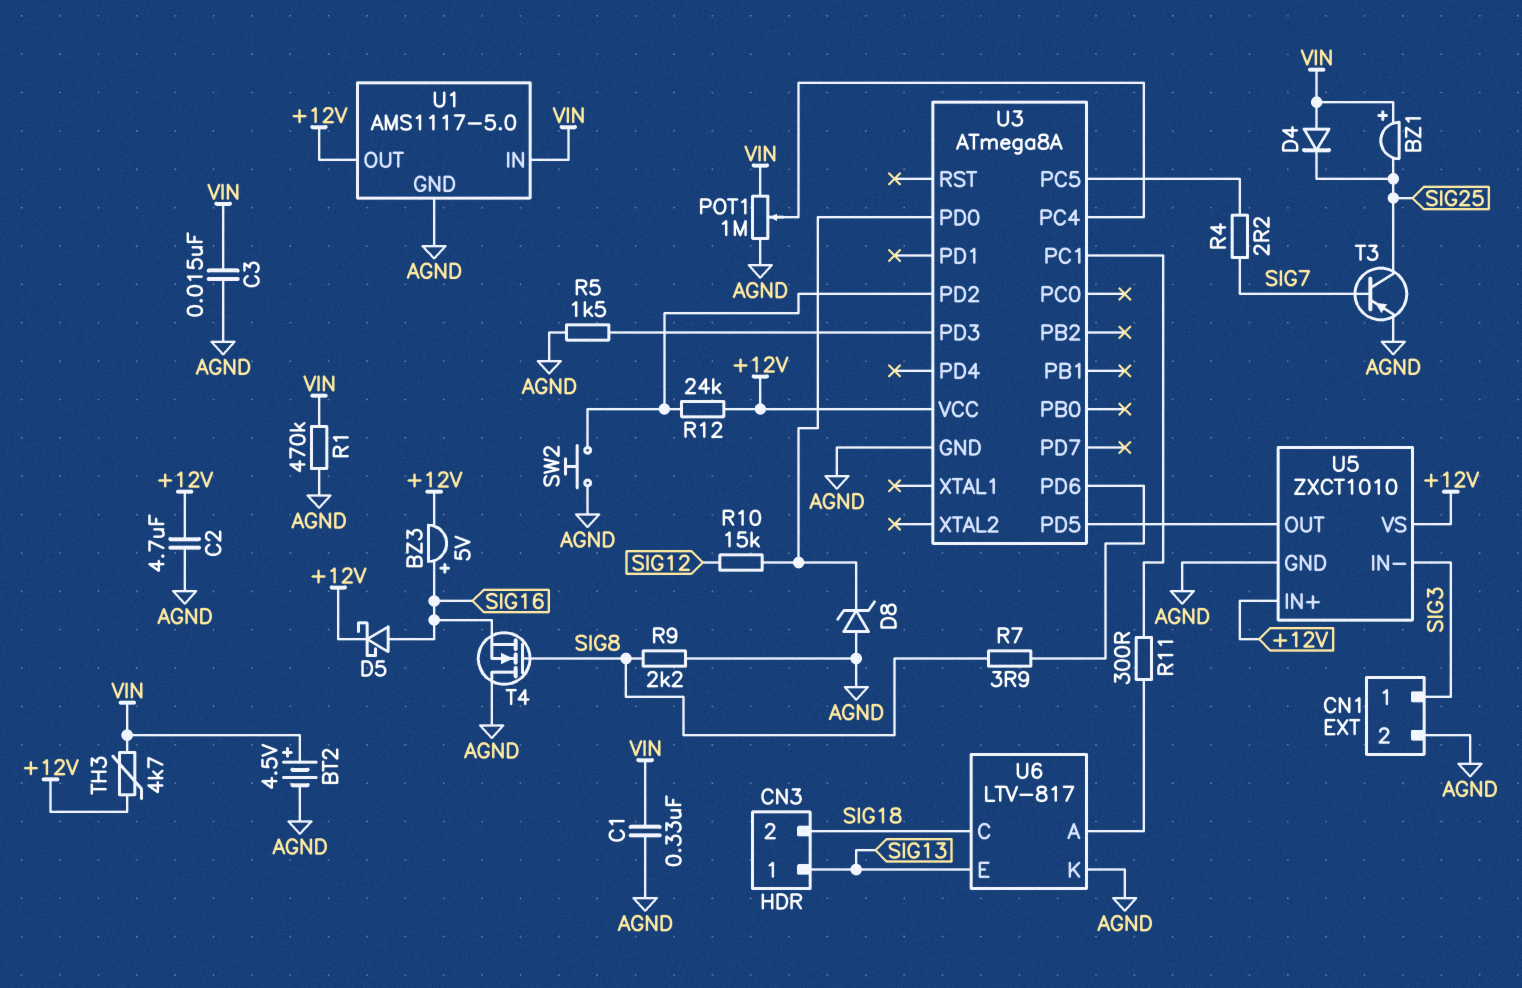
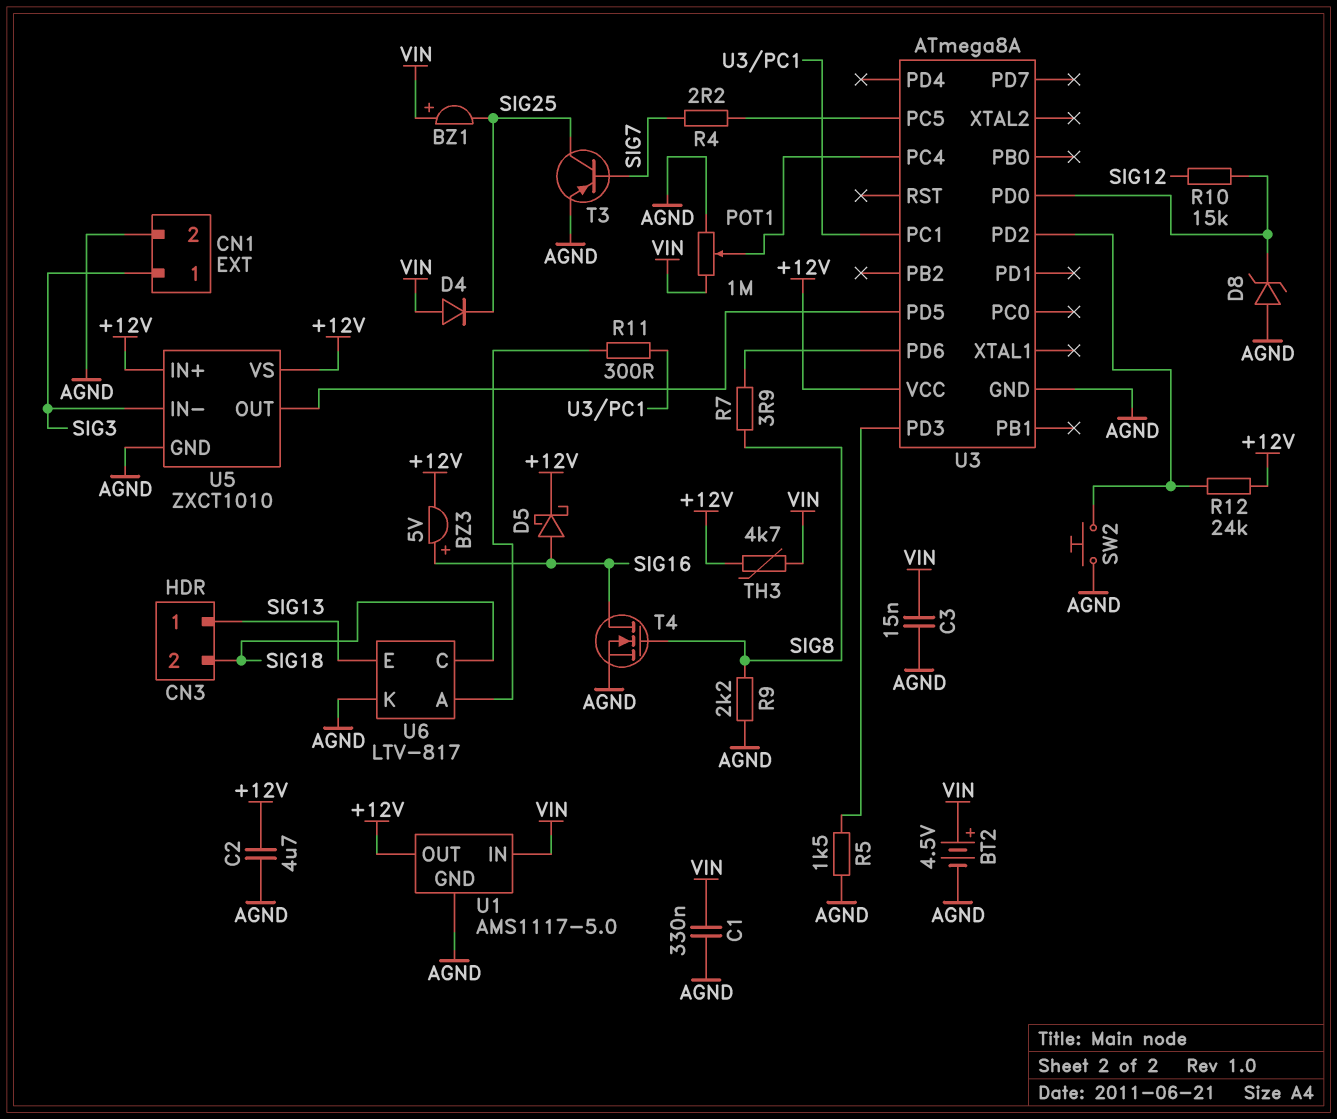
R1: 470k (AGND, VIN) -> none
T4: NMOS (G SIG8, D AGND, S SIG16) -> NMOS (G SIG8, D SIG16, S AGND)

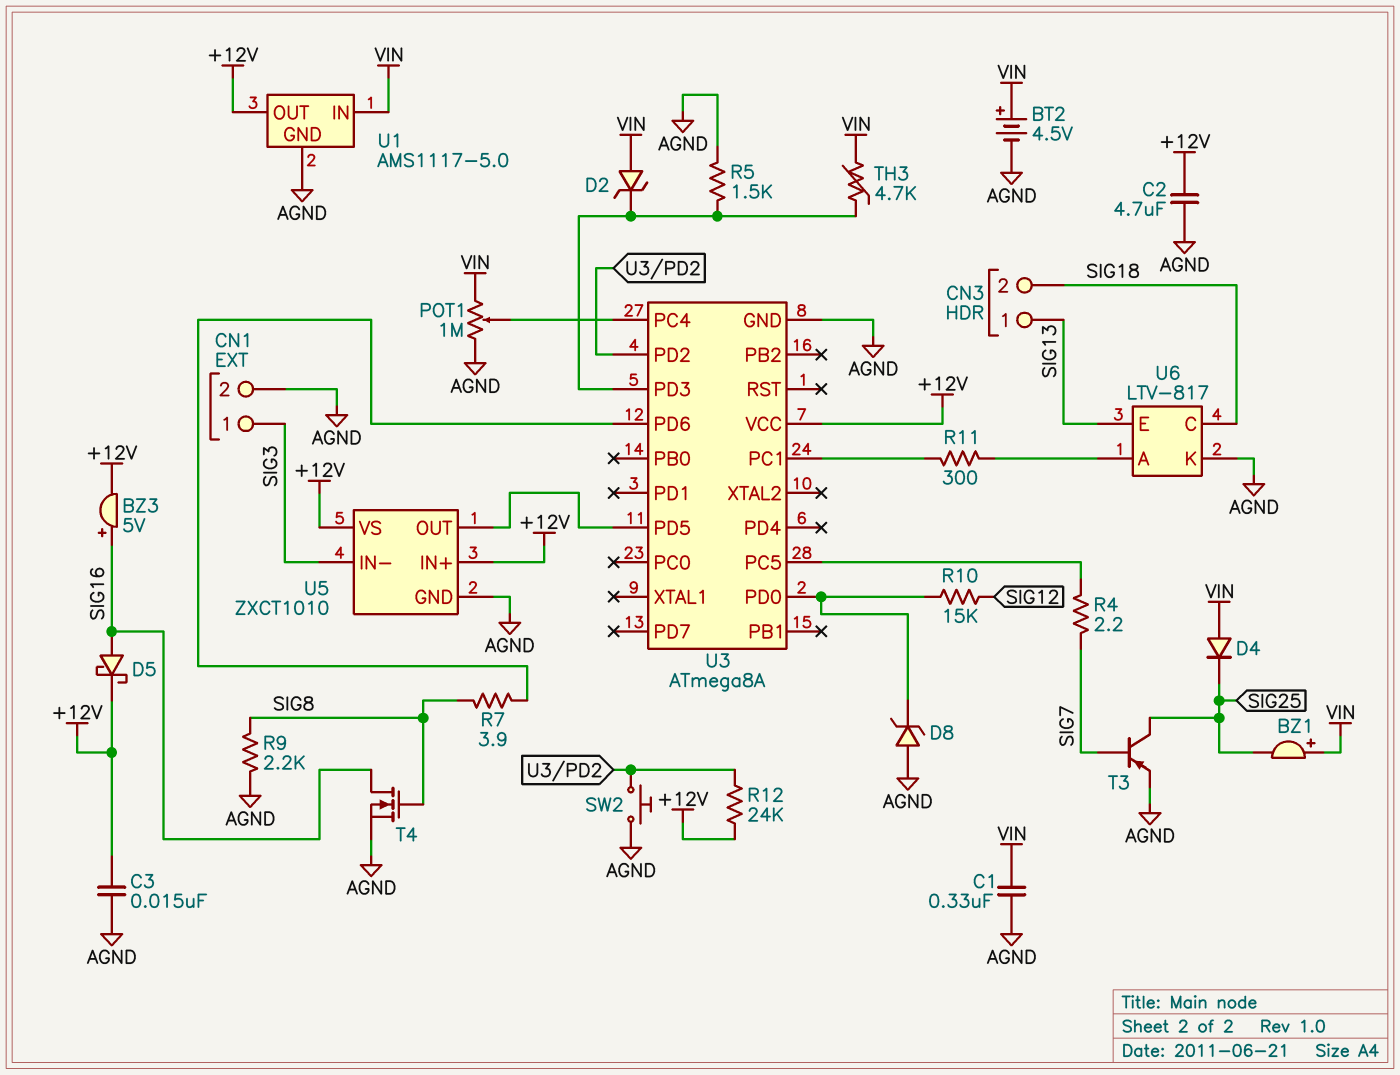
C3: 15nF (AGND, VIN) -> 15nF (+12V, AGND)
D2: none -> zener (A VIN, K U3/PD3)
TH3: 4.7k (+12V, VIN) -> 4.7k (U3/PD3, VIN)

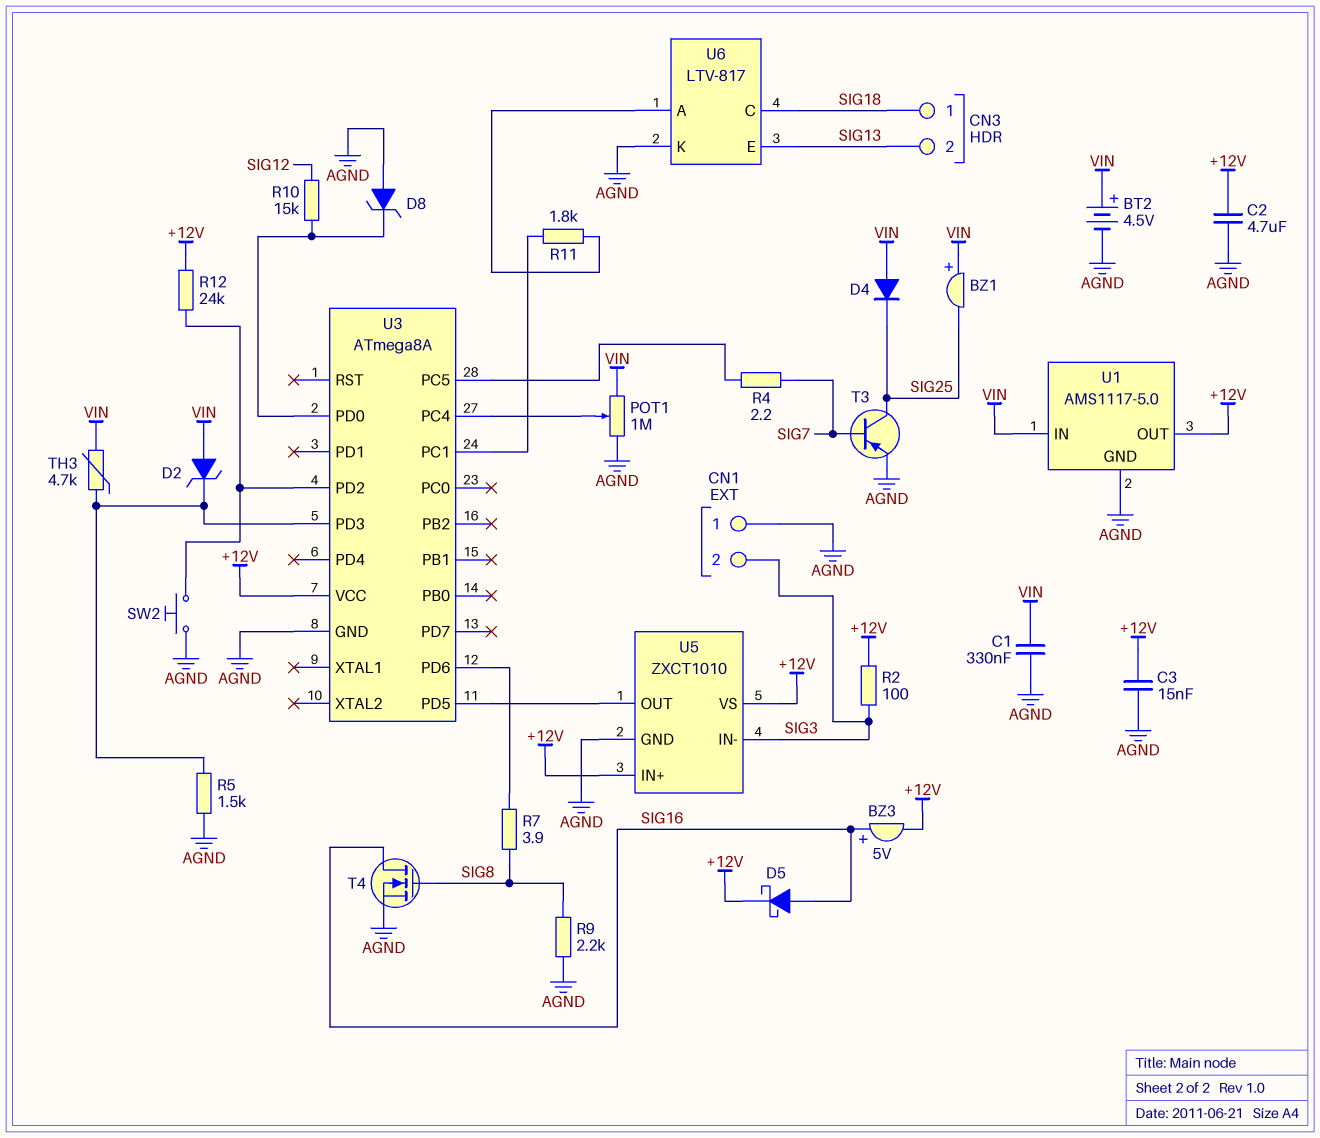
CN1 pin 1: SIG3 -> AGND
CN1 pin 2: AGND -> SIG3
CN3 pin 1: SIG13 -> SIG18
CN3 pin 2: SIG18 -> SIG13
R2: none -> 100 (+12V, SIG3)
R11: 300 (U3/PC1, U6/A) -> 1.8k (U3/PC1, U6/A)

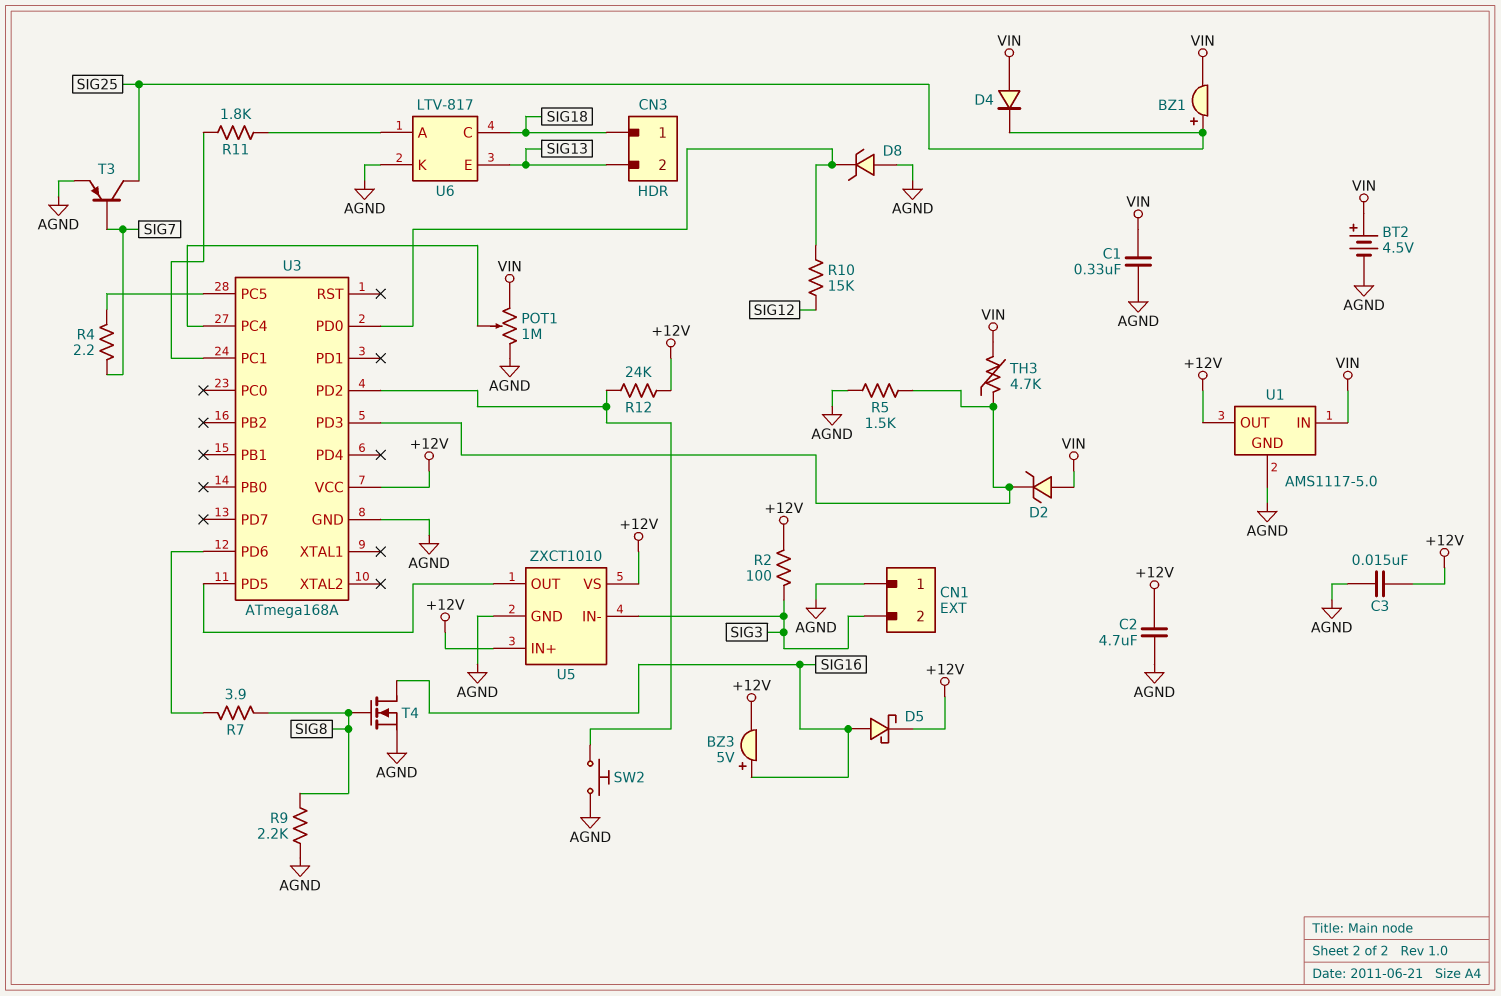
BZ1: buzzer (plus VIN, minus SIG25) -> buzzer (plus SIG25, minus VIN)
U3: ATmega8A -> ATmega168A

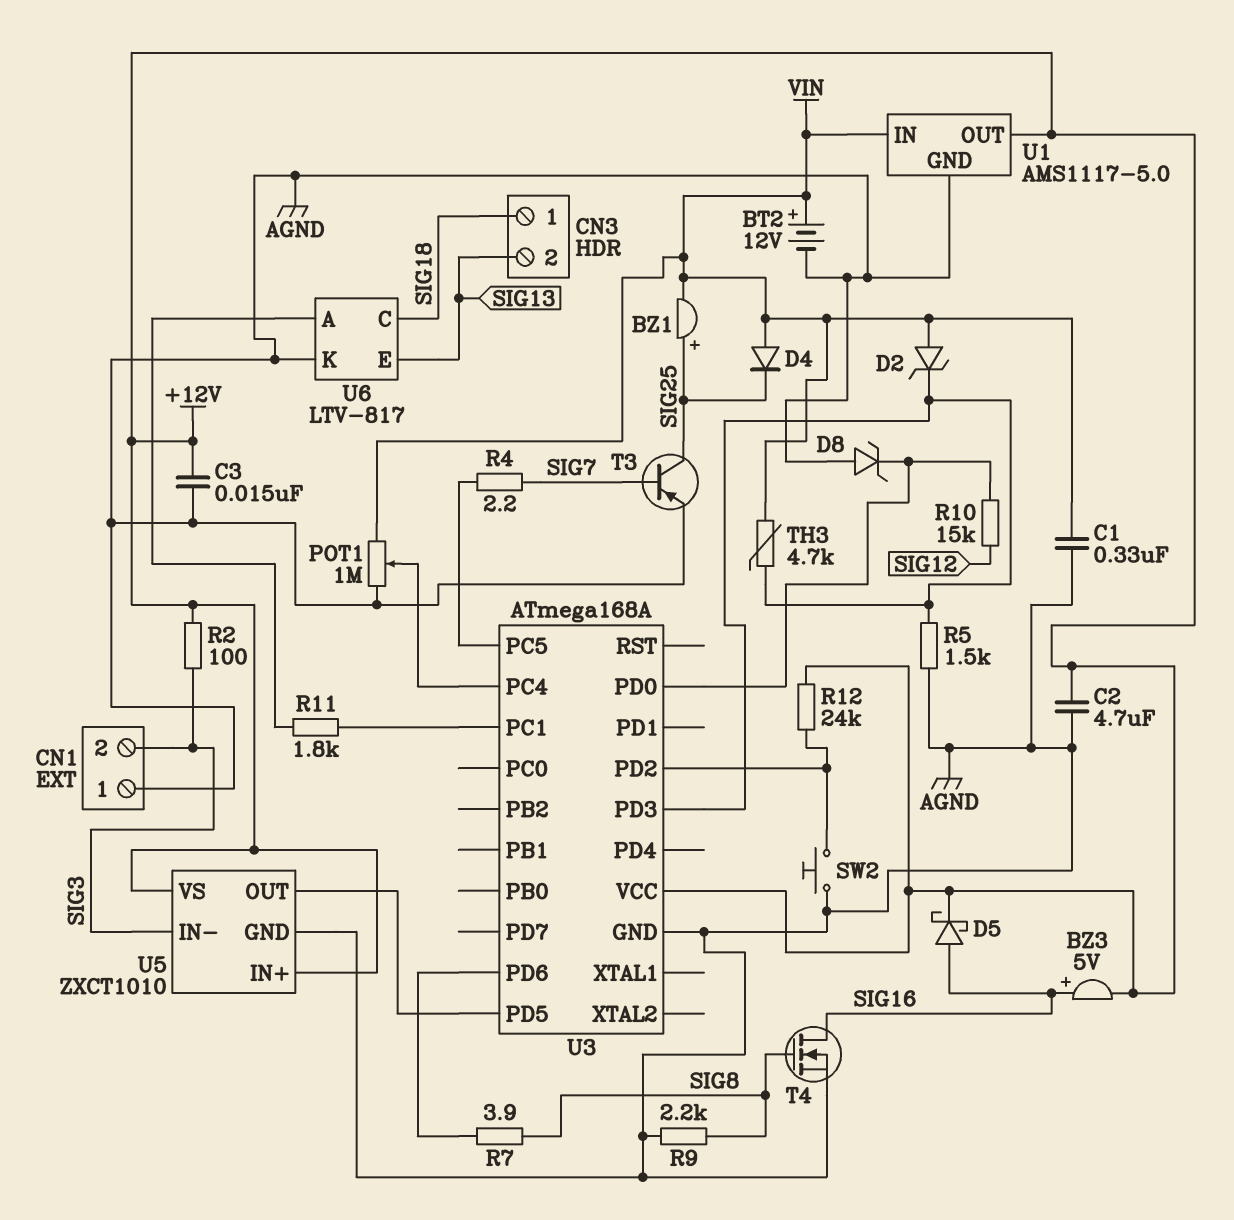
BT2: 4.5V (plus VIN, minus AGND) -> 12V (plus VIN, minus AGND)

